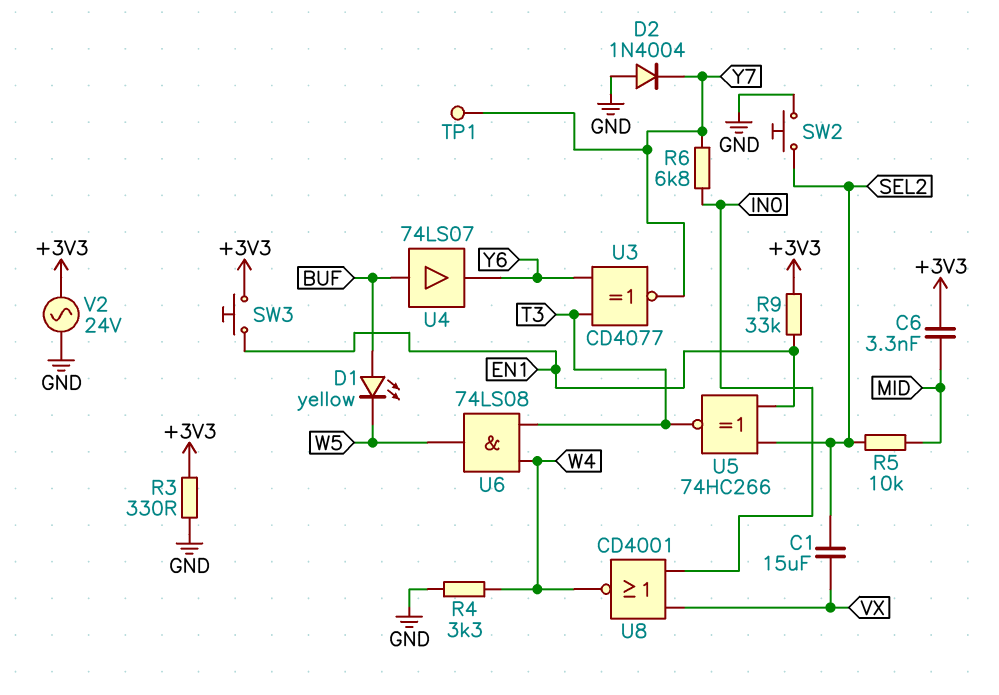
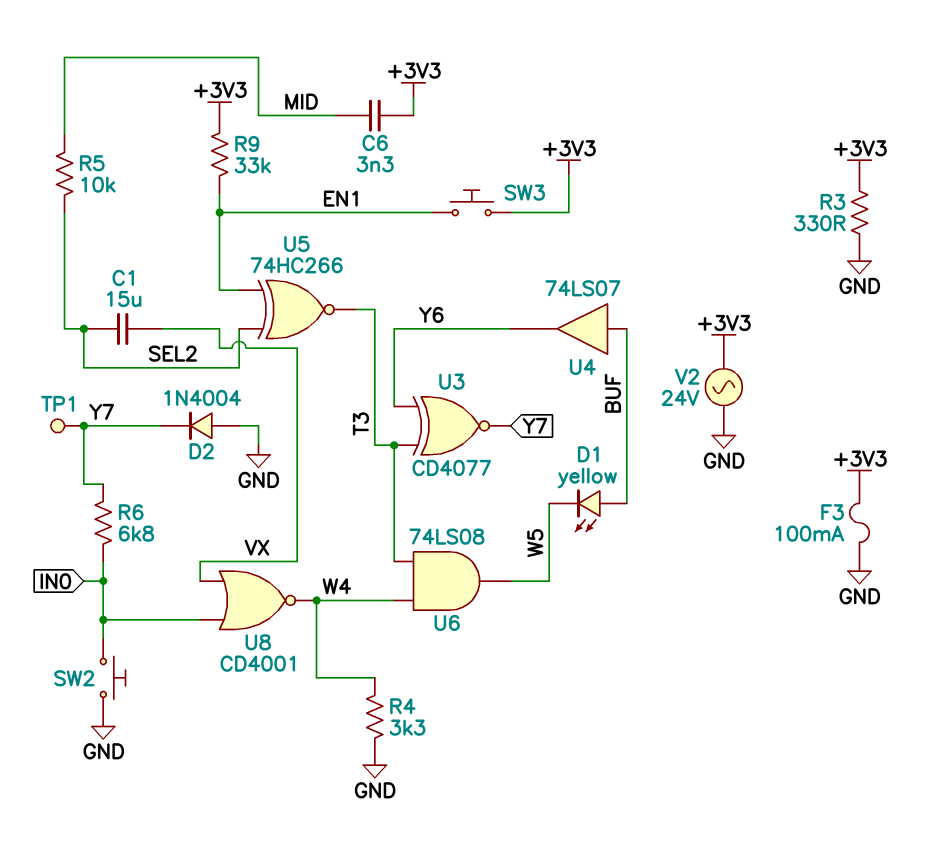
F3: none -> 100mA (+3V3, GND)
SW2: button (GND, SEL2) -> button (GND, IN0)

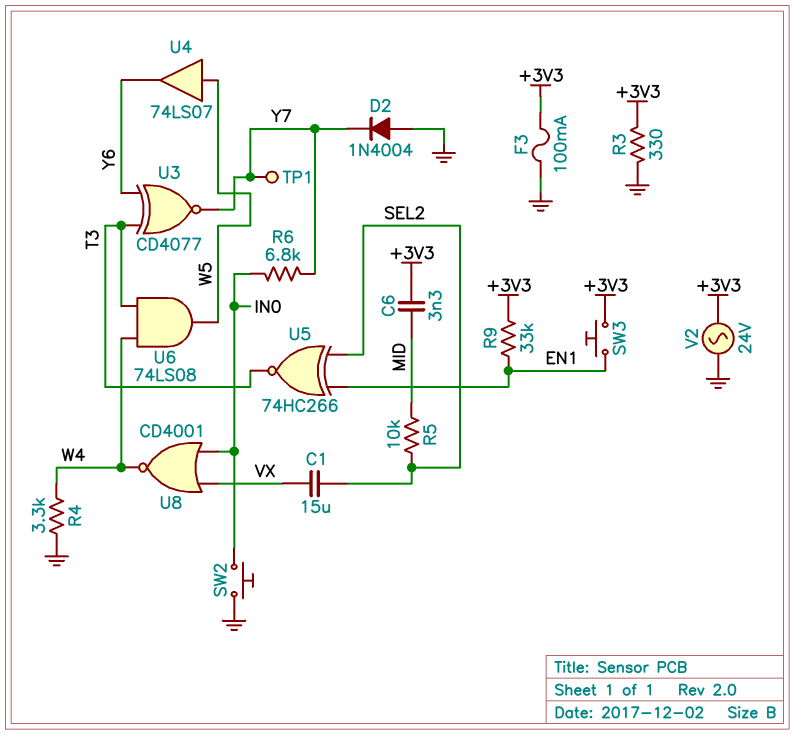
D1: LED yellow (A BUF, K W5) -> none
U4: buffer 74LS07 (in BUF, out Y6) -> buffer 74LS07 (in W5, out Y6)

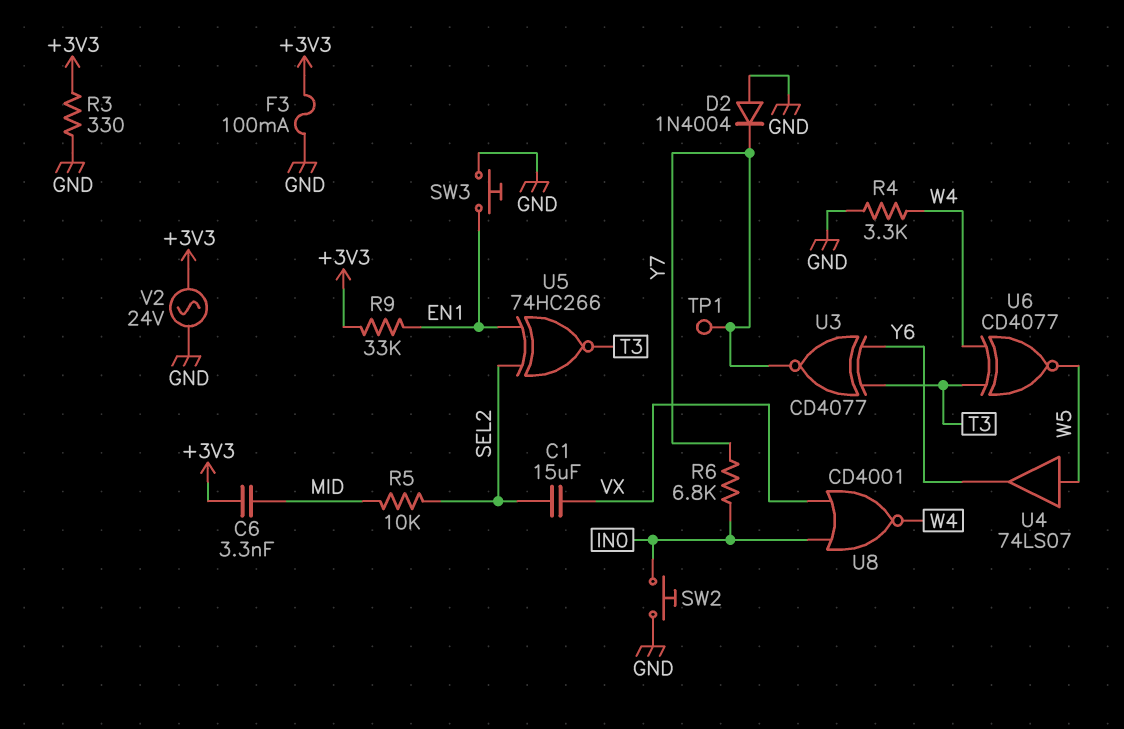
SW3: button (+3V3, EN1) -> button (EN1, GND)
U6: AND 74LS08 (in T3, in W4, out W5) -> XNOR CD4077 (in T3, in W4, out W5)

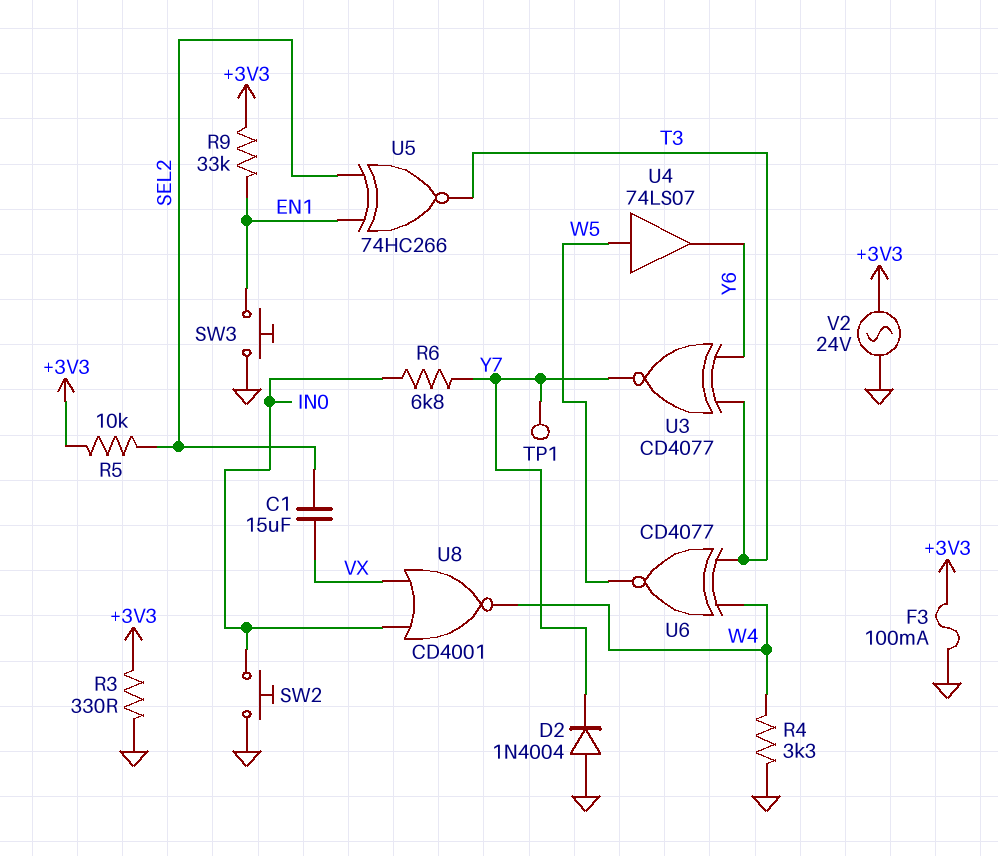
C6: 3.3nF (+3V3, MID) -> none
R5: 10k (MID, SEL2) -> 10k (+3V3, SEL2)

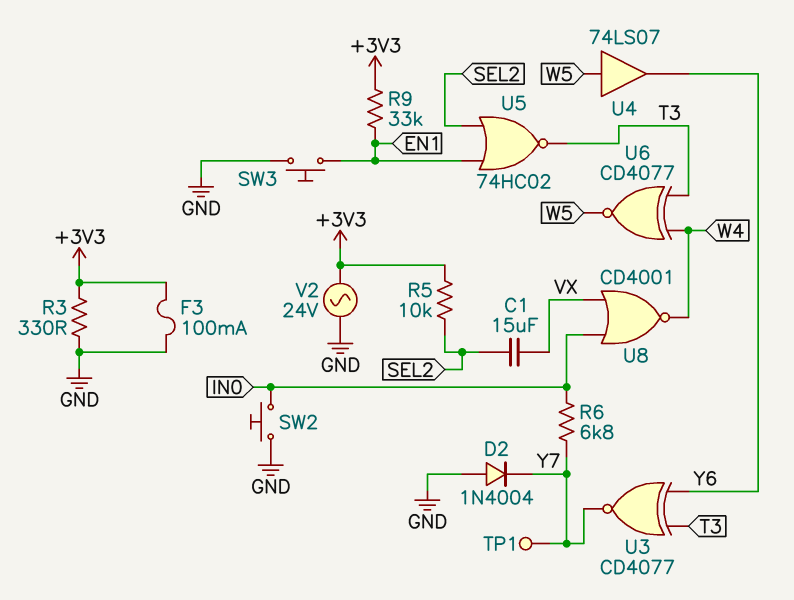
R4: 3.3k (GND, W4) -> none
U5: XNOR 74HC266 (in EN1, in SEL2, out T3) -> NOR 74HC02 (in EN1, in SEL2, out T3)

